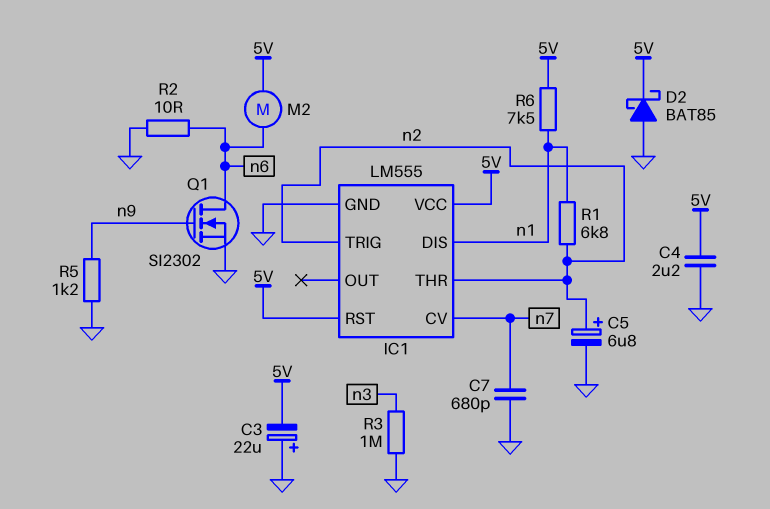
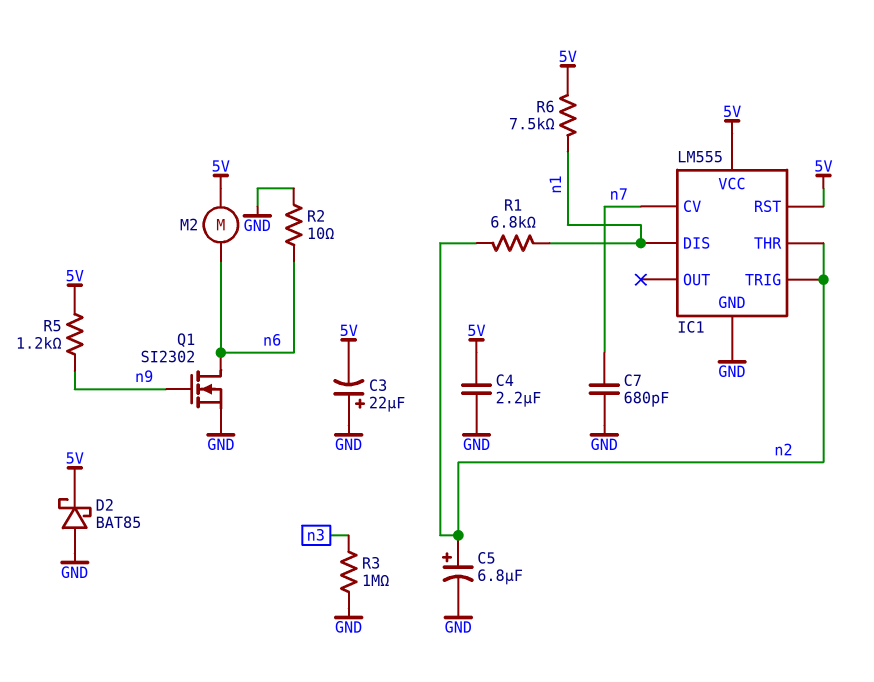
R5: 1.2k (GND, n9) -> 1.2k (5V, n9)

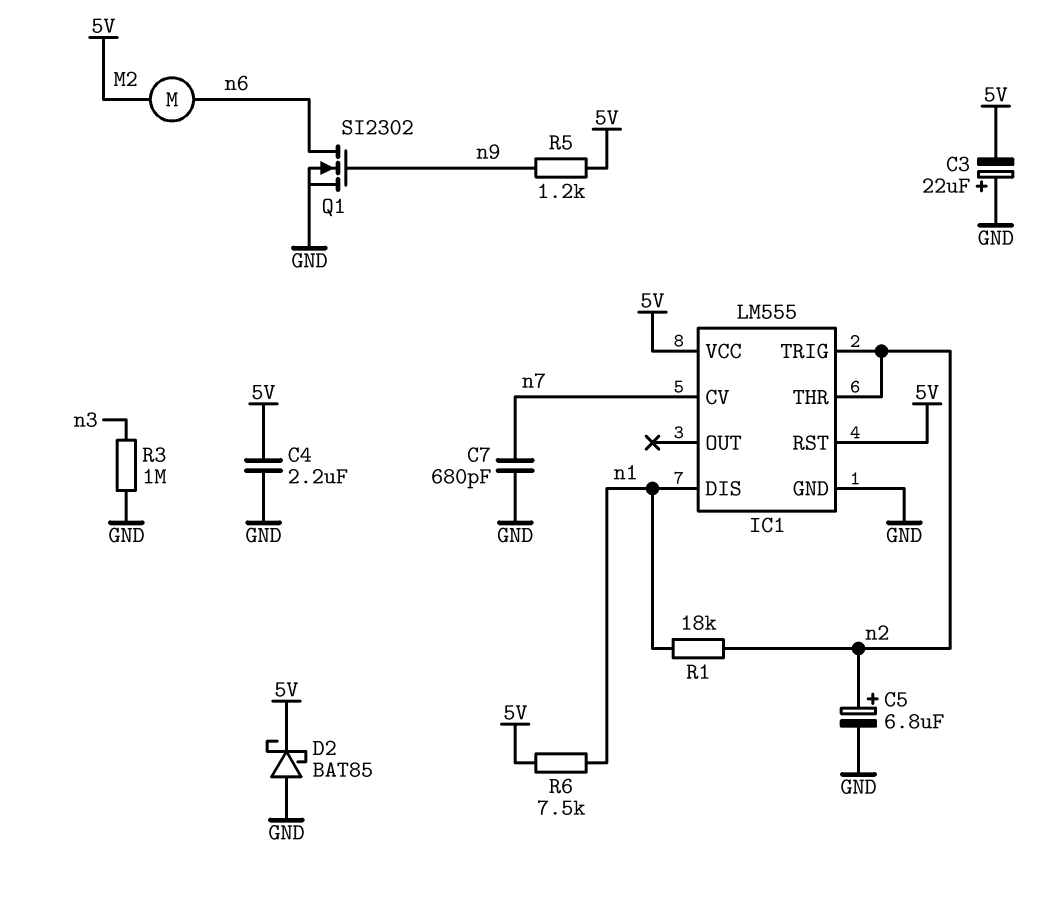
R1: 6.8k (n1, n2) -> 18k (n1, n2)
R2: 10 (GND, n6) -> none

